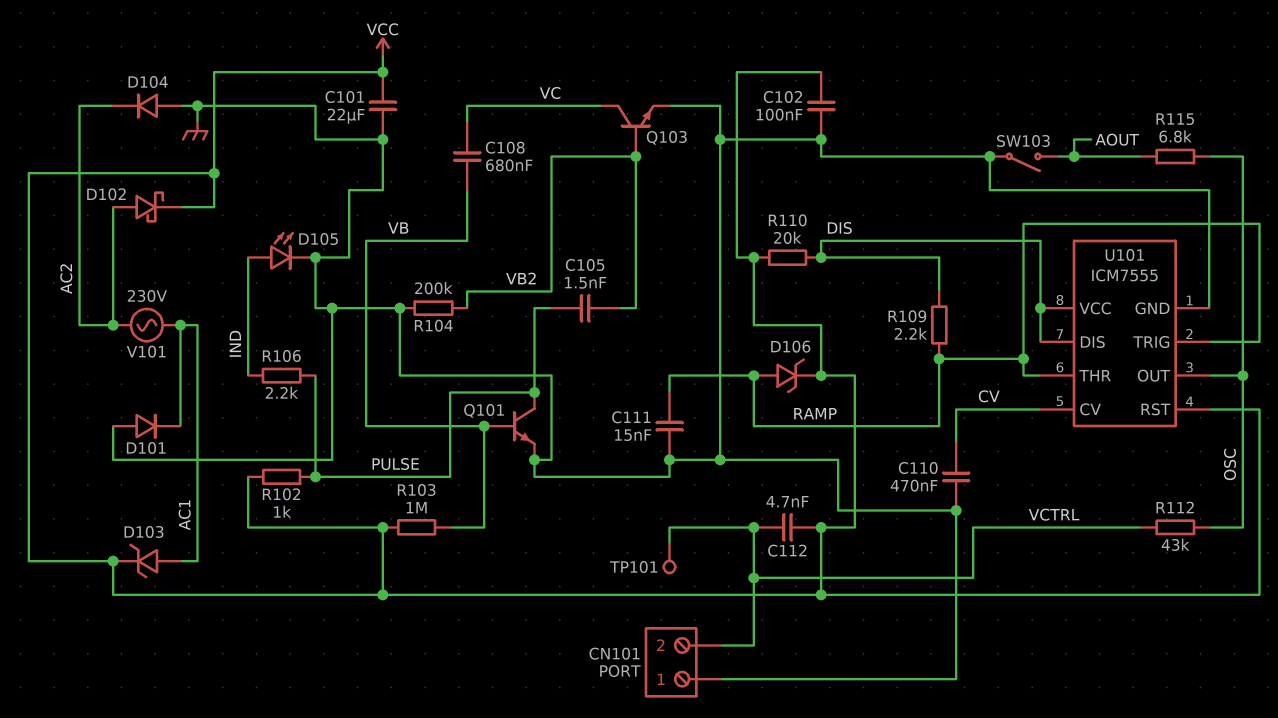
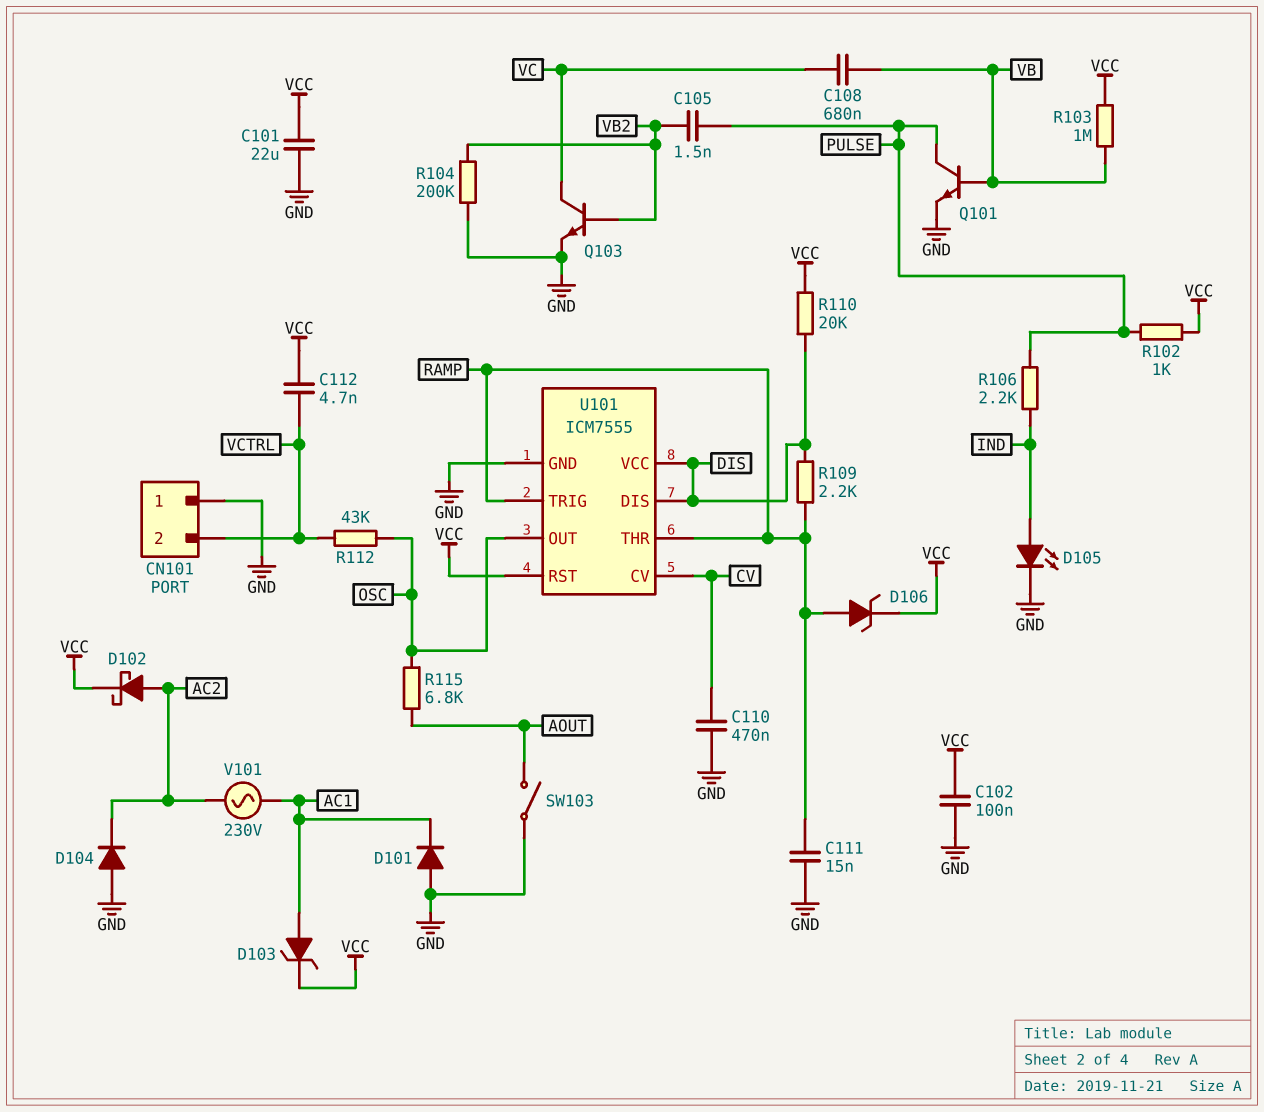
TP101: test point (VCTRL) -> none

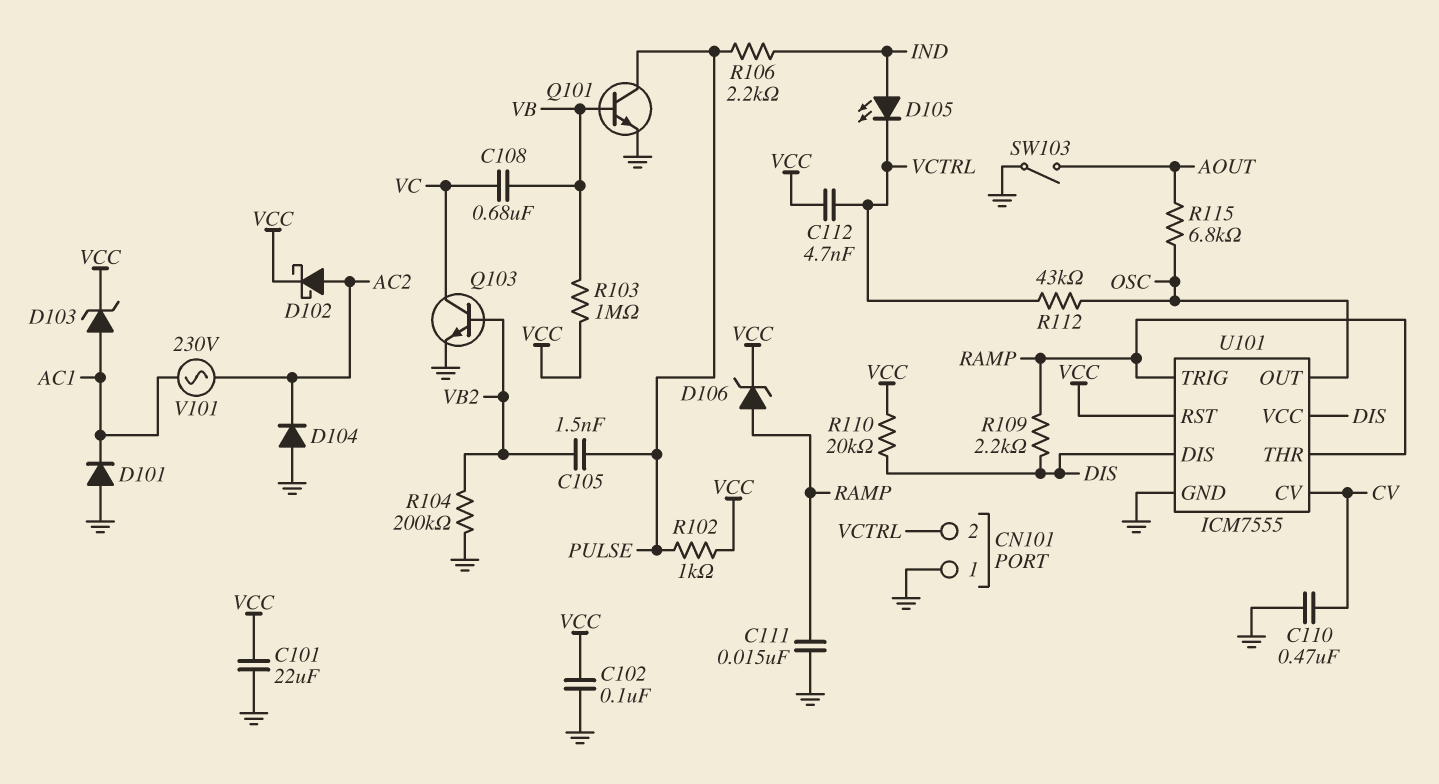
D105: LED (A IND, K GND) -> LED (A IND, K VCTRL)

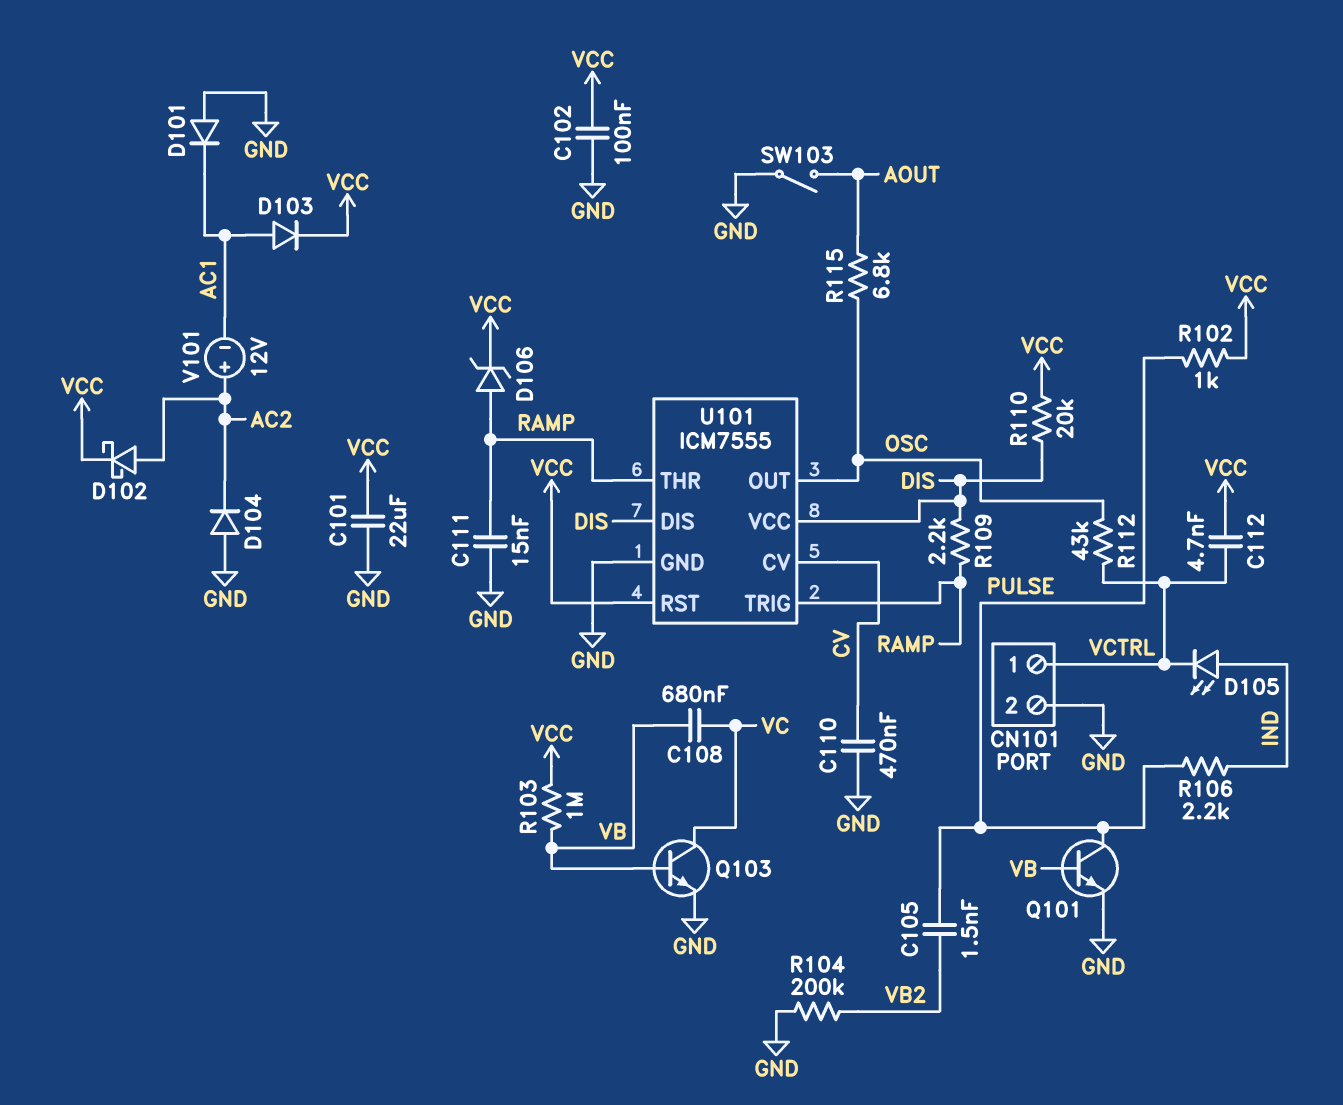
CN101 pin 1: GND -> VCTRL
CN101 pin 2: VCTRL -> GND
D103: zener (A AC1, K VCC) -> diode (A AC1, K VCC)
Q103: NPN (B VB2, C VC, E GND) -> NPN (B VB, C VC, E GND)
V101: AC 230V (AC1, AC2) -> 12V (plus AC2, minus AC1)

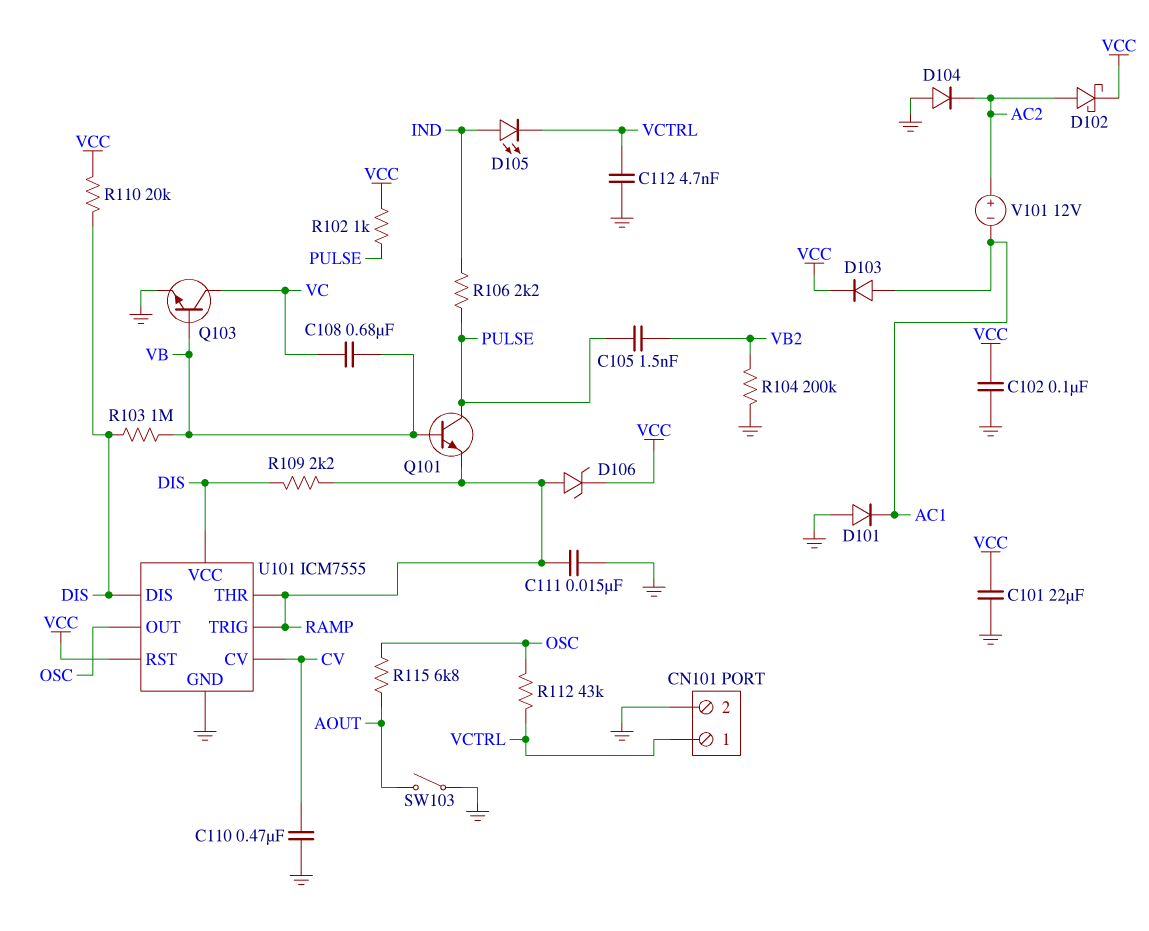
C112: 4.7nF (VCC, VCTRL) -> 4.7nF (GND, VCTRL)
Q101: NPN (B VB, C PULSE, E GND) -> NPN (B VB, C PULSE, E RAMP)
R103: 1M (VB, VCC) -> 1M (DIS, VB)

